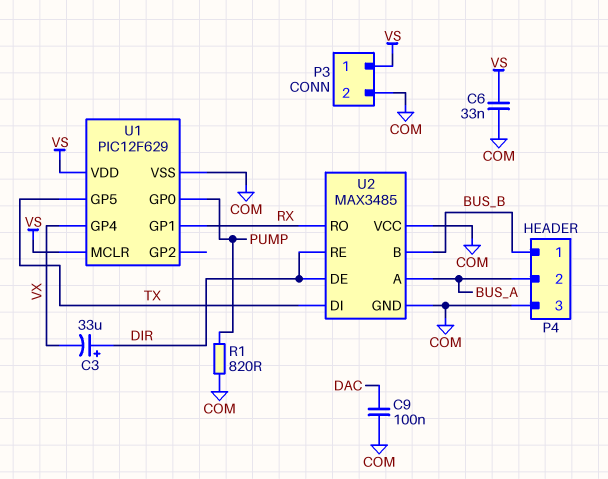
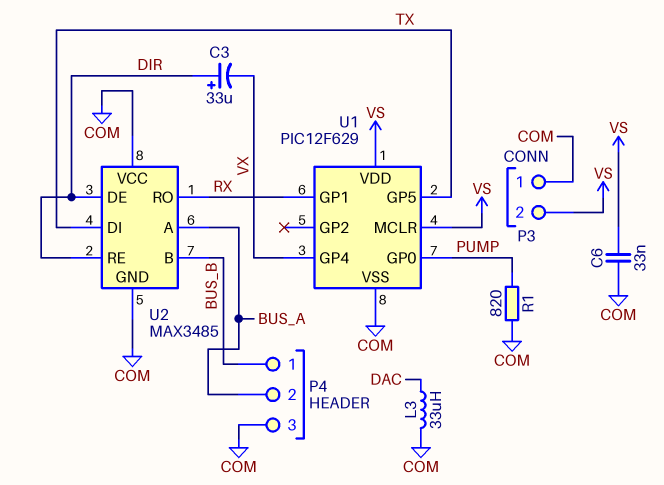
C9: 100nF (COM, DAC) -> none
L3: none -> 33uH (COM, DAC)
P3 pin 1: VS -> COM
P3 pin 2: COM -> VS

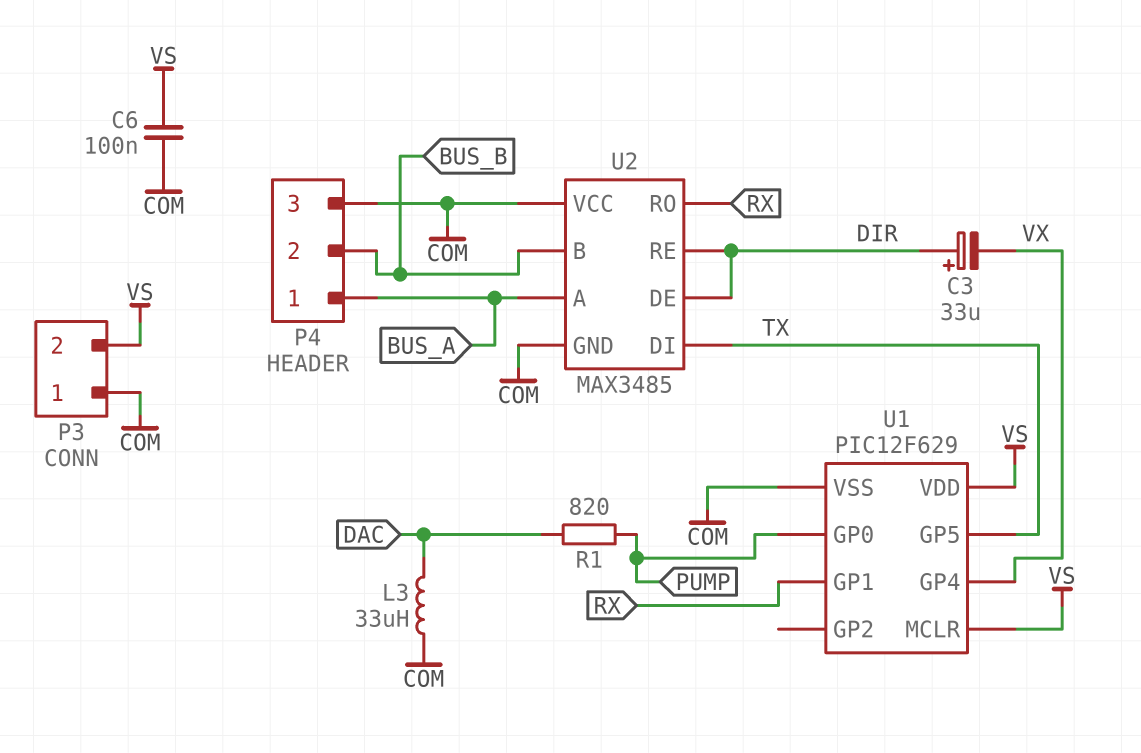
C6: 33nF (COM, VS) -> 100nF (COM, VS)
P4 pin 1: BUS_B -> BUS_A
P4 pin 2: BUS_A -> BUS_B
R1: 820 (COM, PUMP) -> 820 (DAC, PUMP)

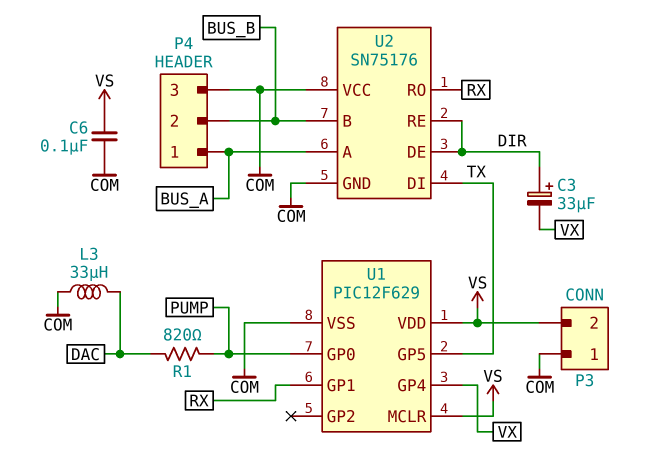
U2: MAX3485 -> SN75176

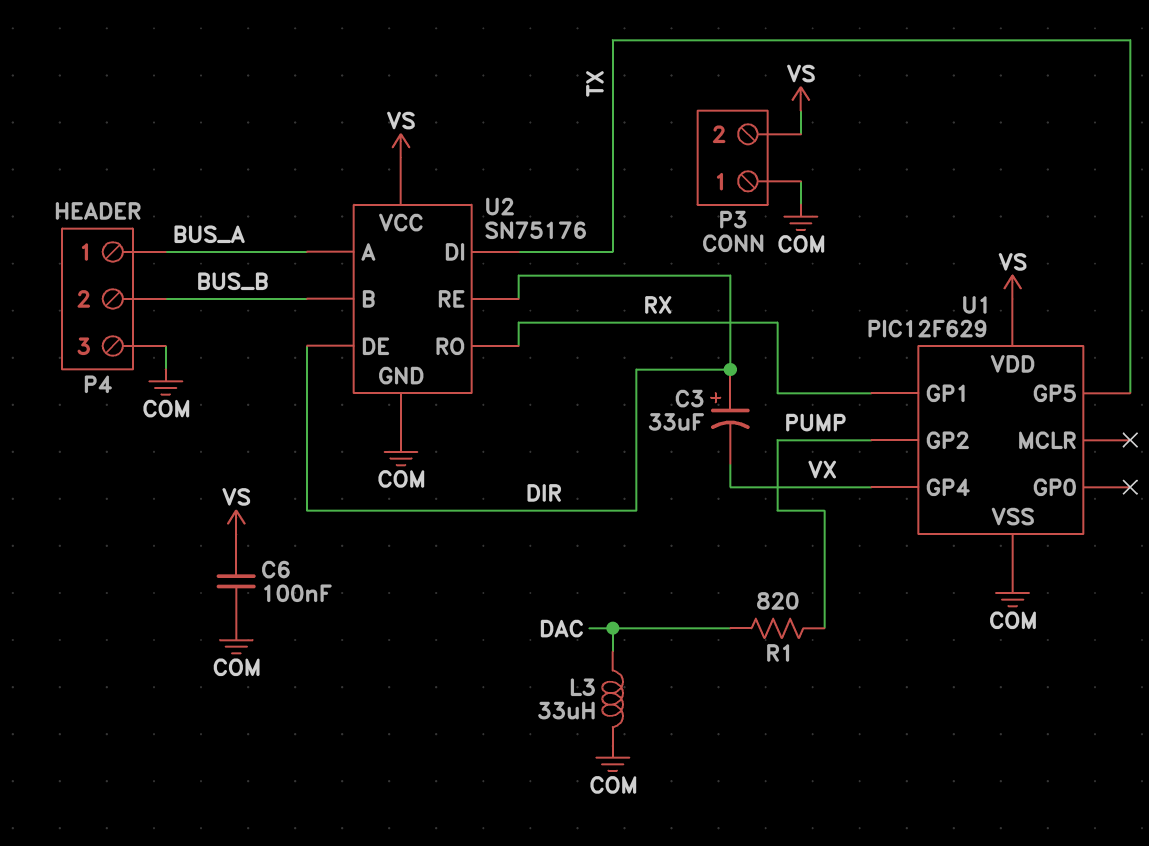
U1 pin GP0: PUMP -> none
U1 pin GP2: none -> PUMP
U1 pin MCLR: VS -> none
U2 pin VCC: COM -> VS

